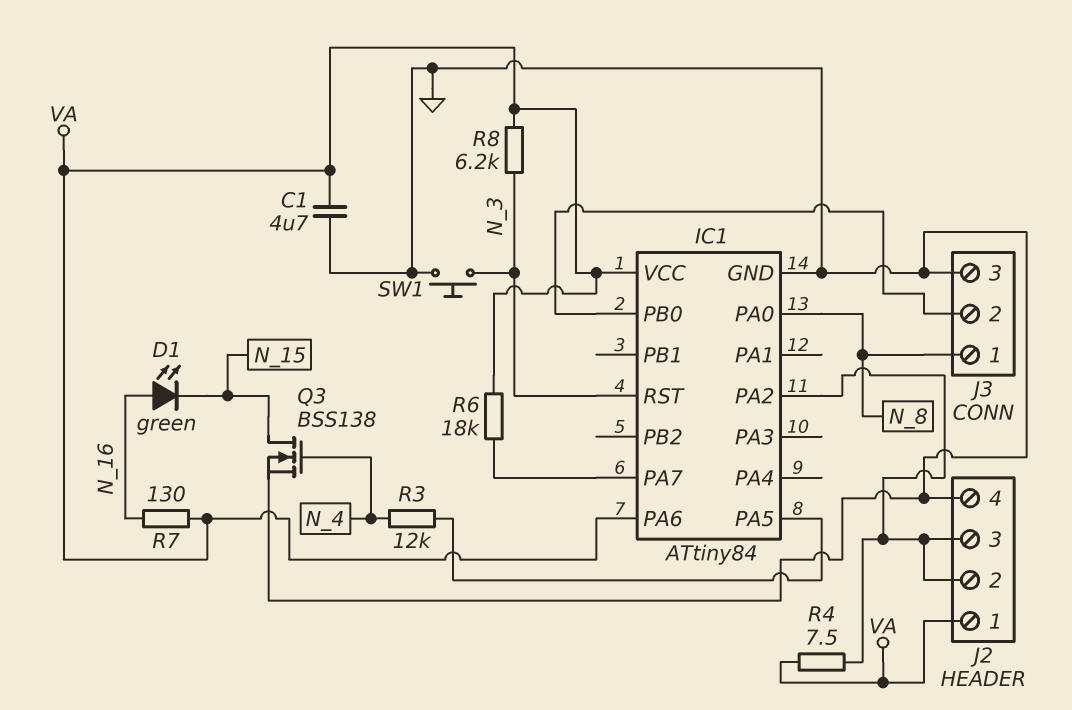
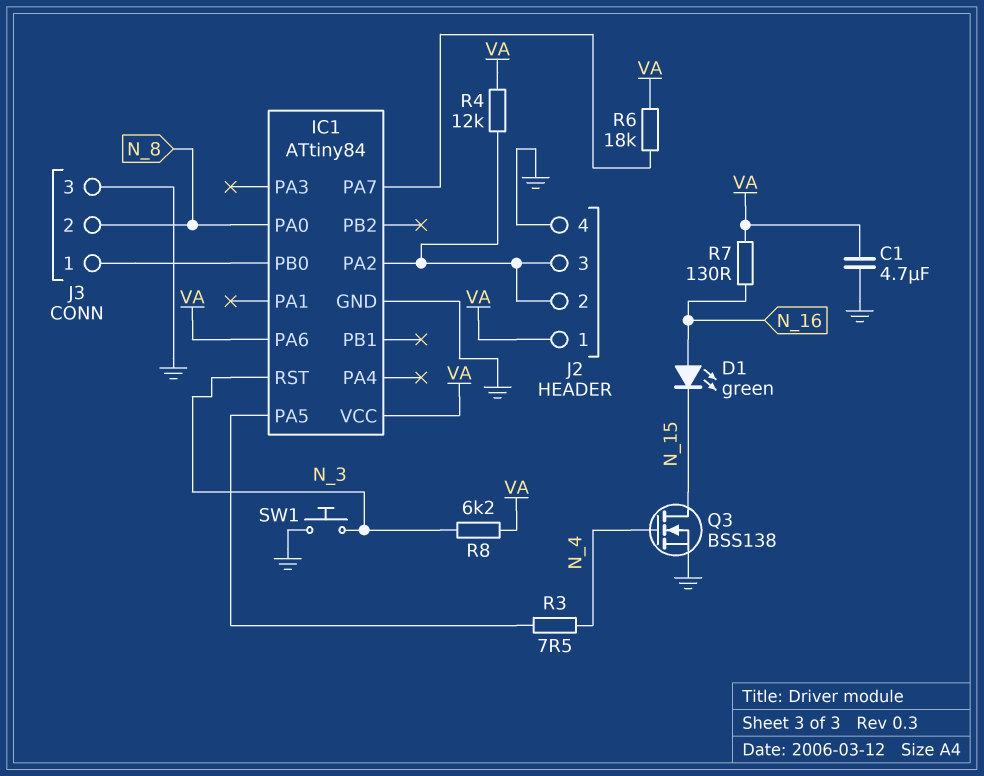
J3 pin 1: N_8 -> IC1/PB0
J3 pin 2: IC1/PB0 -> N_8
R3: 12k (IC1/PA5, N_4) -> 7.5 (IC1/PA5, N_4)
R4: 7.5 (IC1/PA2, VA) -> 12k (IC1/PA2, VA)

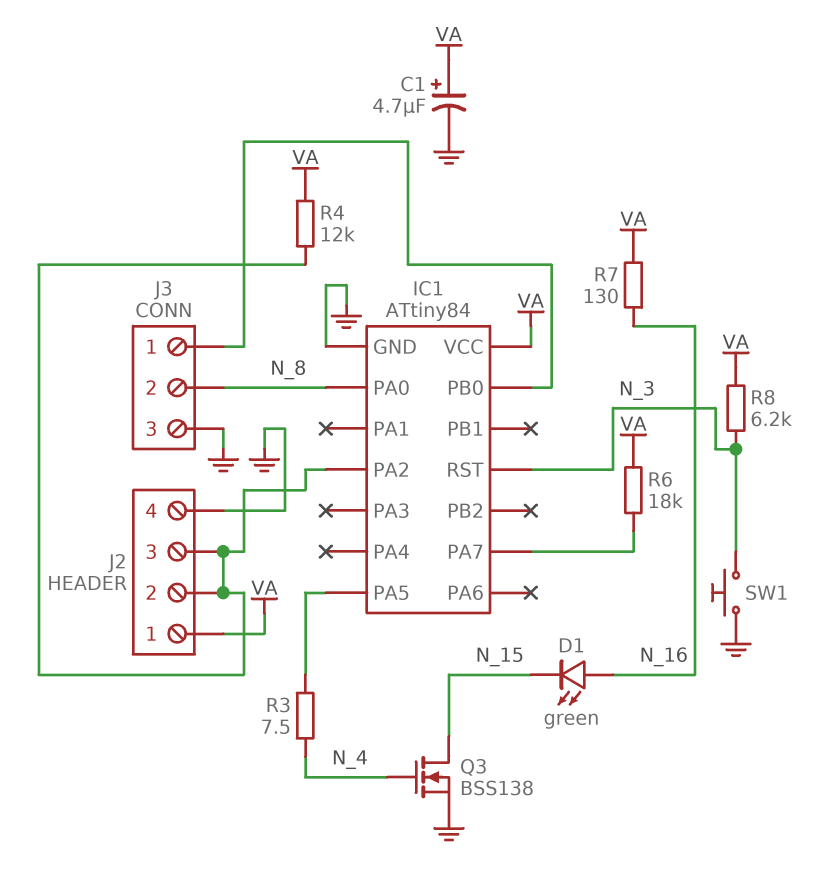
C1: 4.7uF (GND, VA) -> 4.7uF (plus VA, minus GND)
IC1 pin PA6: VA -> none

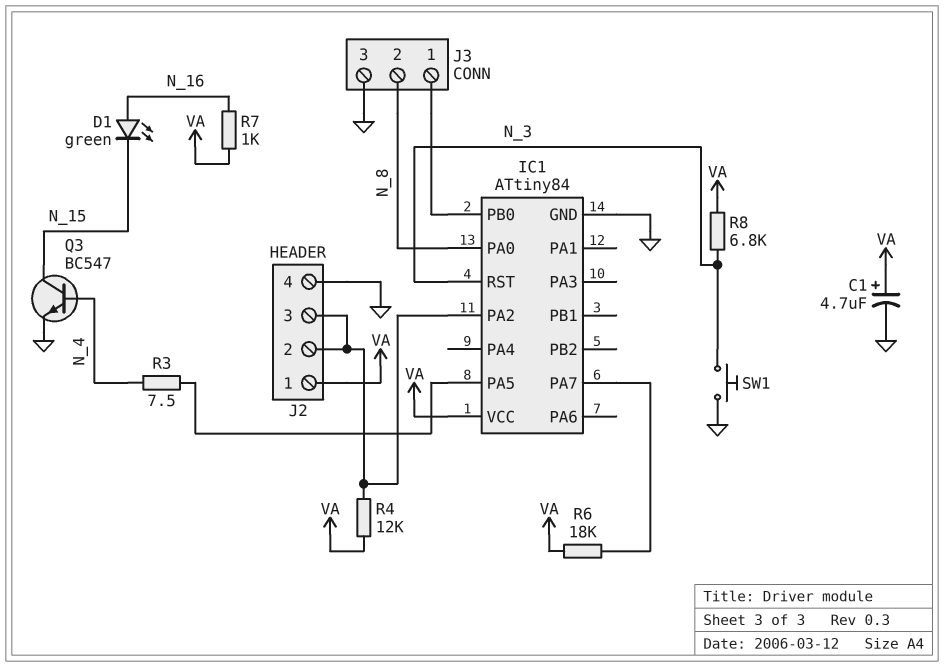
Q3: NMOS BSS138 (G N_4, D N_15, S GND) -> NPN BC547 (B N_4, C N_15, E GND)
R7: 130 (N_16, VA) -> 1k (N_16, VA)
R8: 6.2k (N_3, VA) -> 6.8k (N_3, VA)

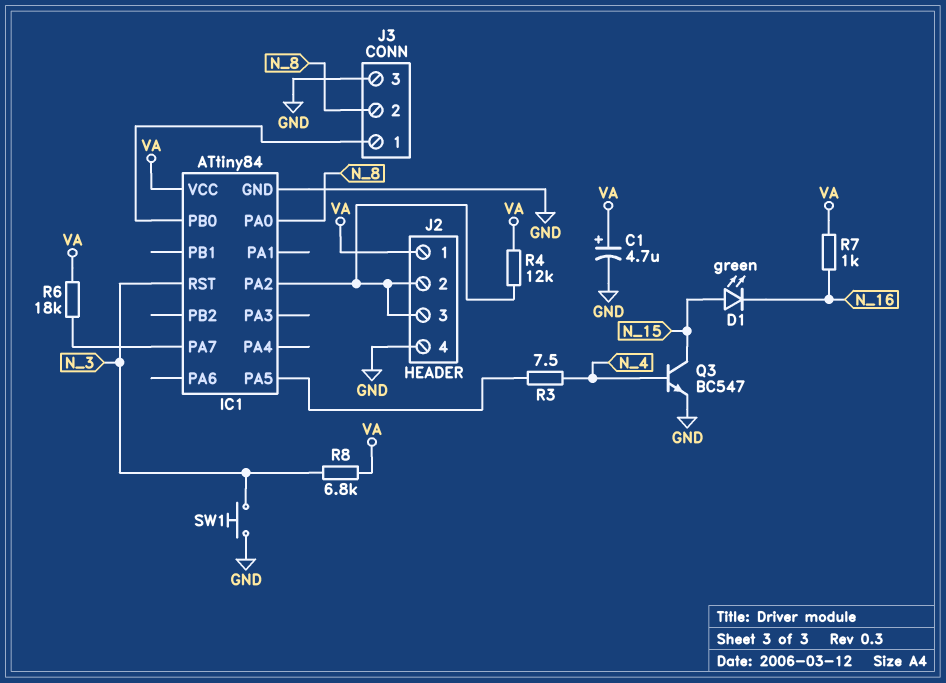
D1: LED green (A N_16, K N_15) -> LED green (A N_15, K N_16)

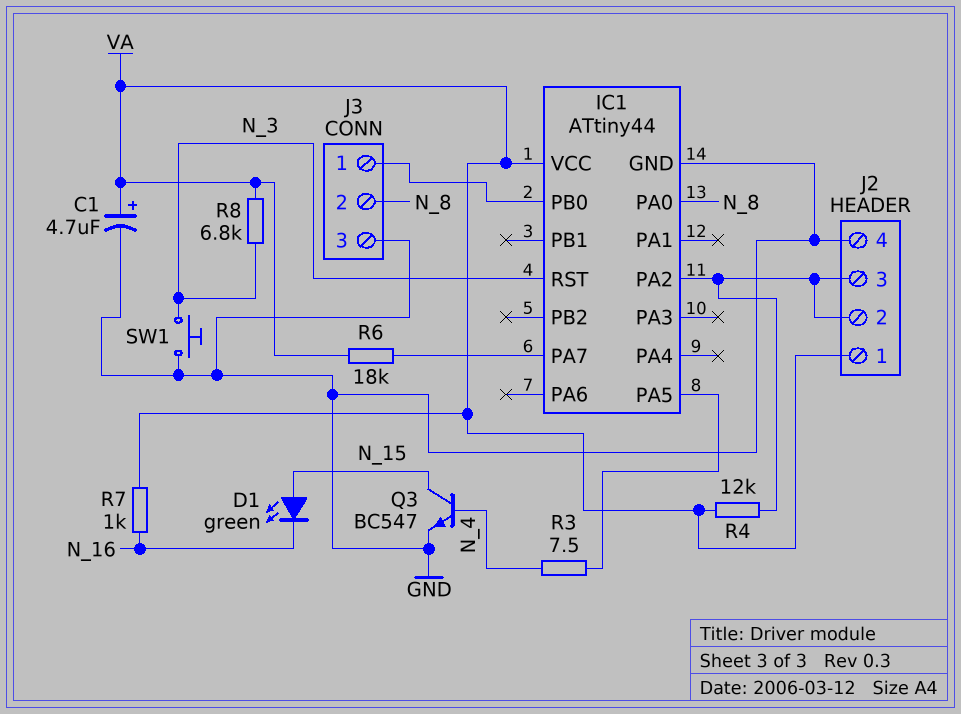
IC1: ATtiny84 -> ATtiny44

